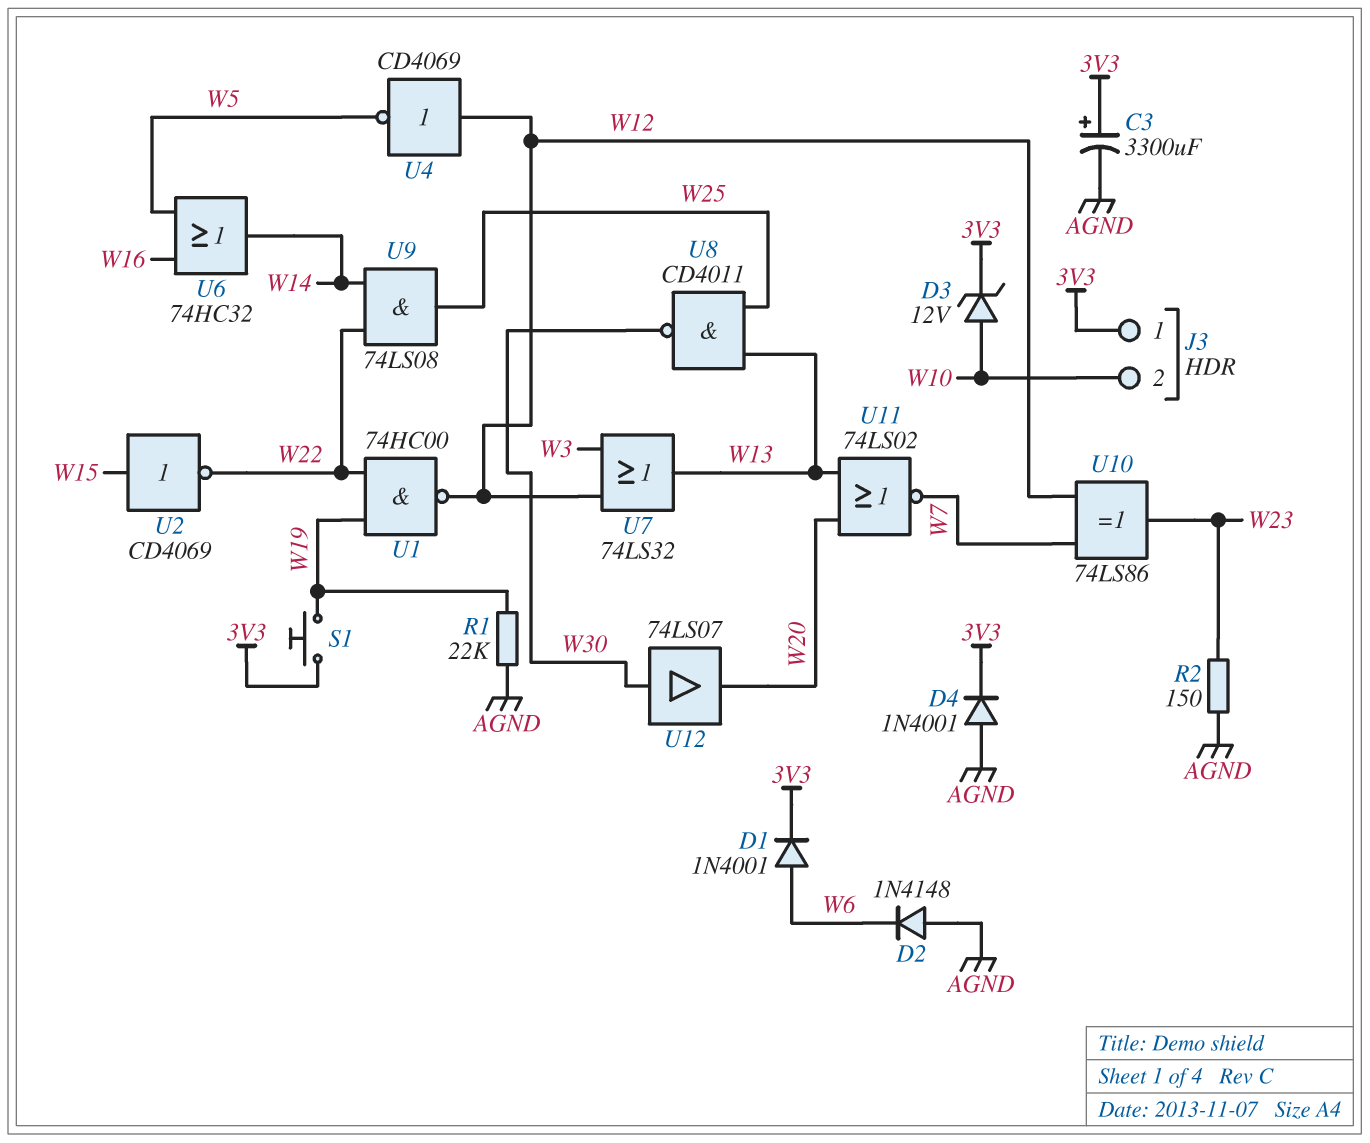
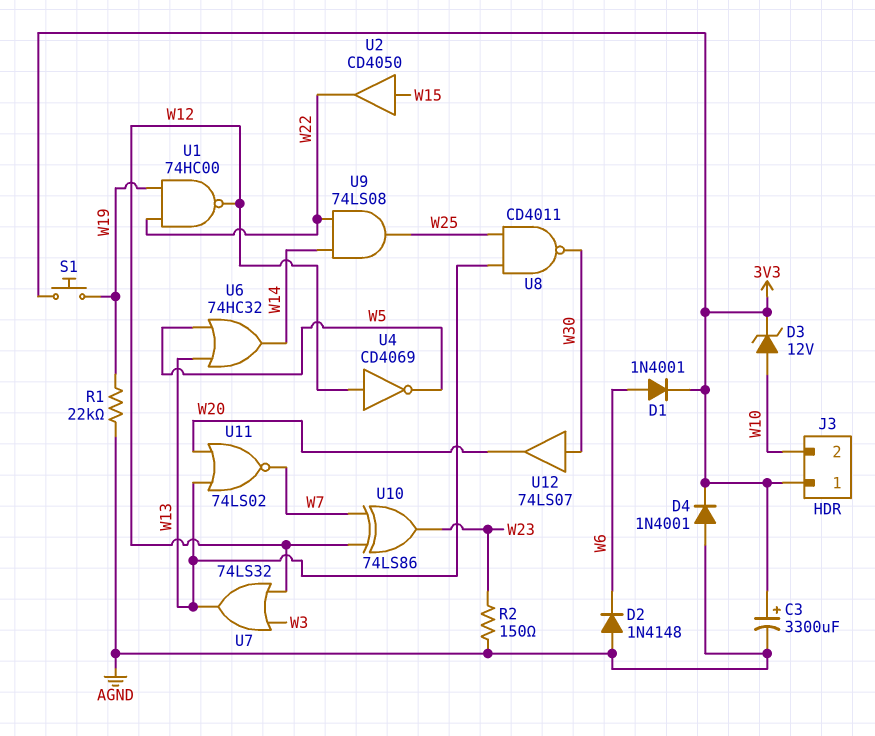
U2: NOT CD4069 (in W15, out W22) -> buffer CD4050 (in W15, out W22)
U6: OR 74HC32 (in W5, in W16, out W14) -> OR 74HC32 (in W5, in W13, out W14)

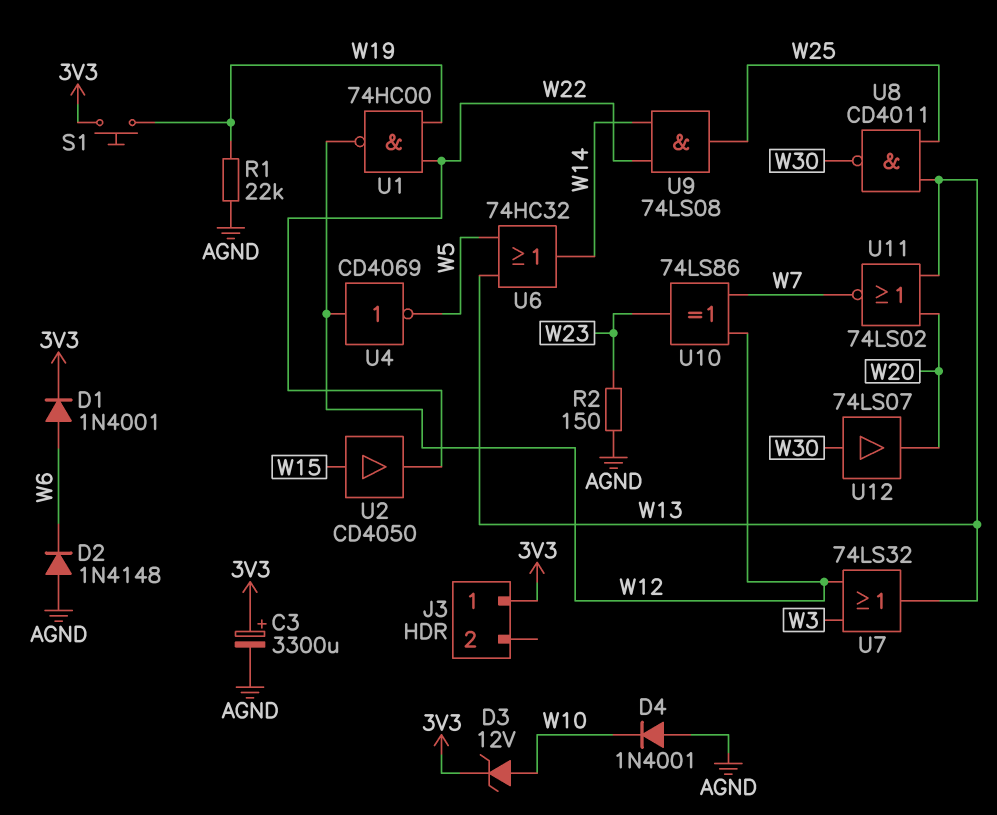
D4: diode 1N4001 (A AGND, K 3V3) -> diode 1N4001 (A AGND, K W10)
J3 pin 2: W10 -> none

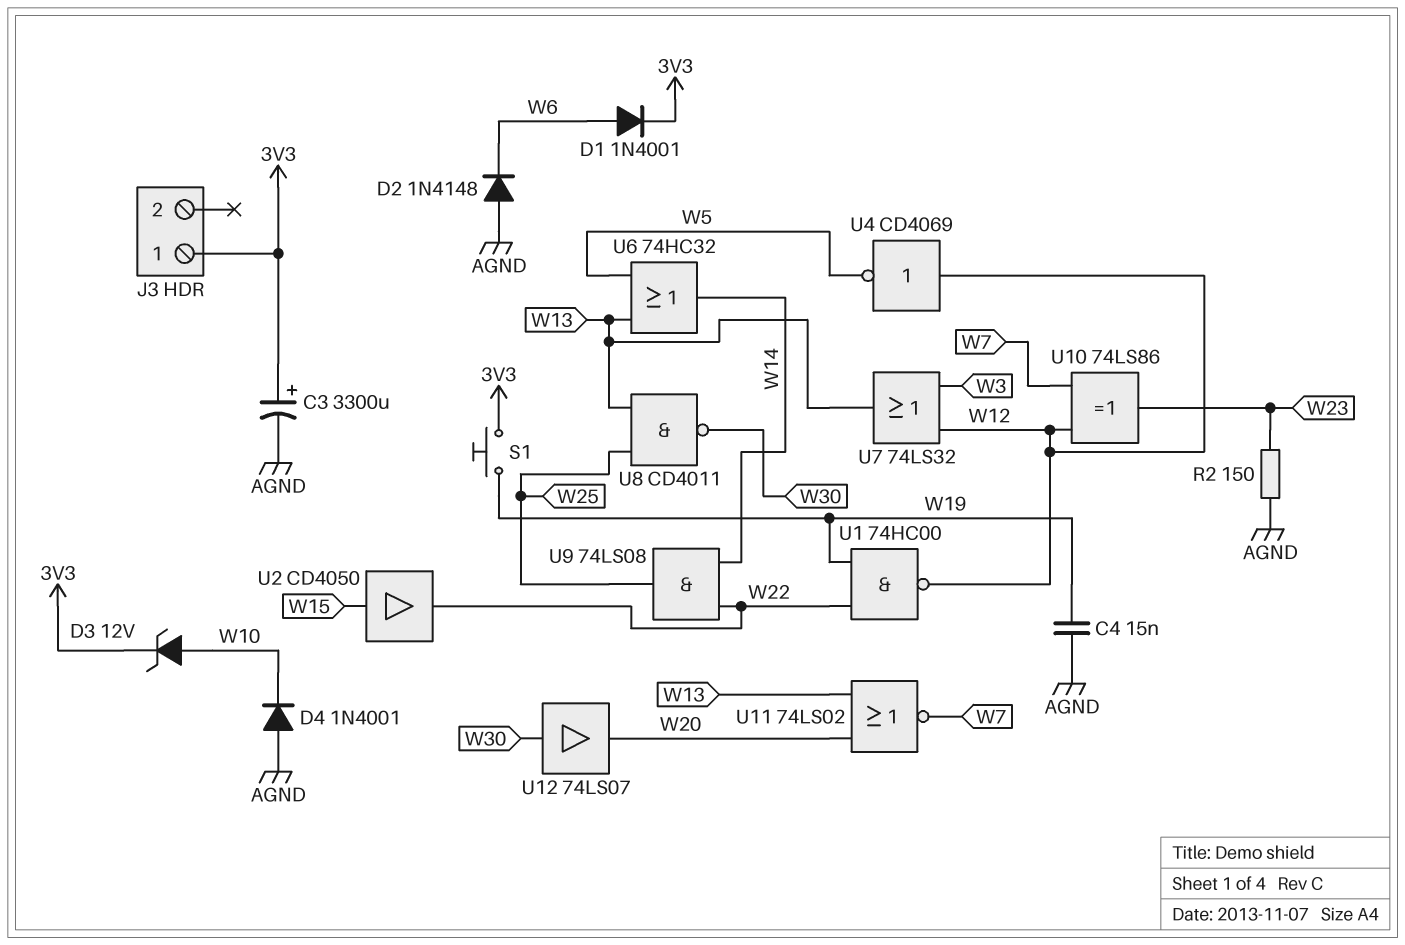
C4: none -> 15nF (AGND, W19)
R1: 22k (AGND, W19) -> none

